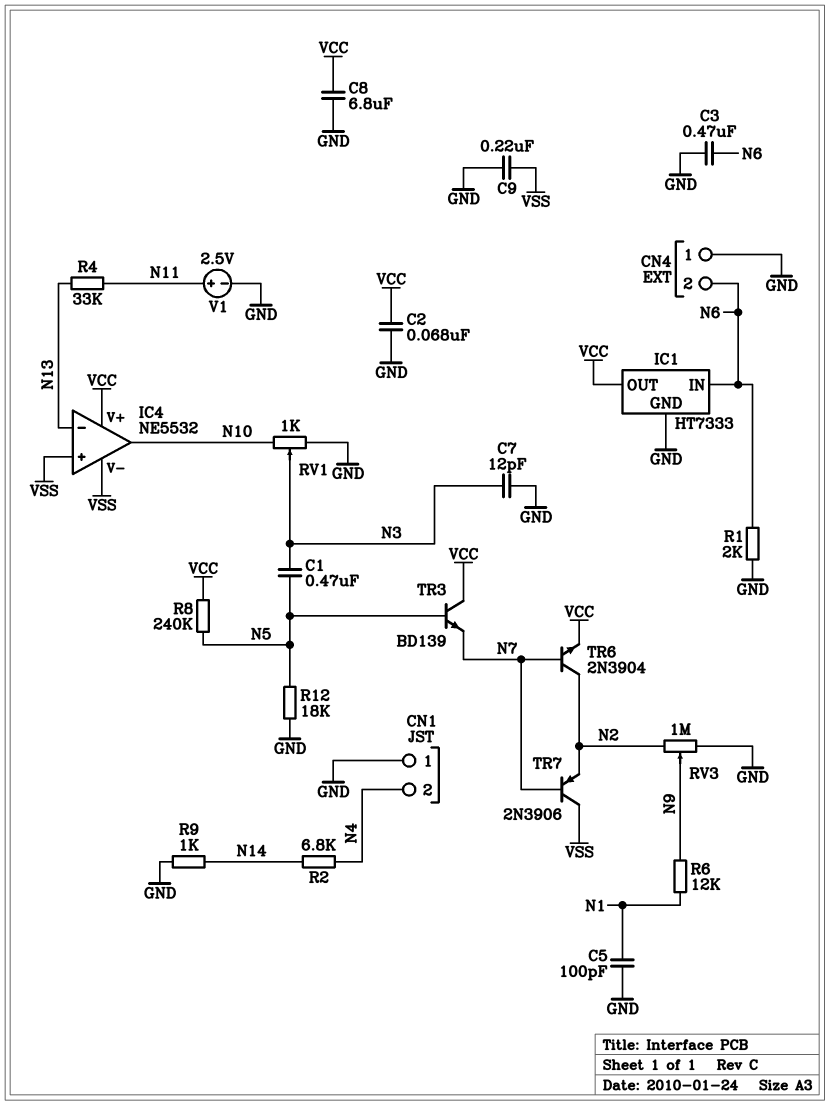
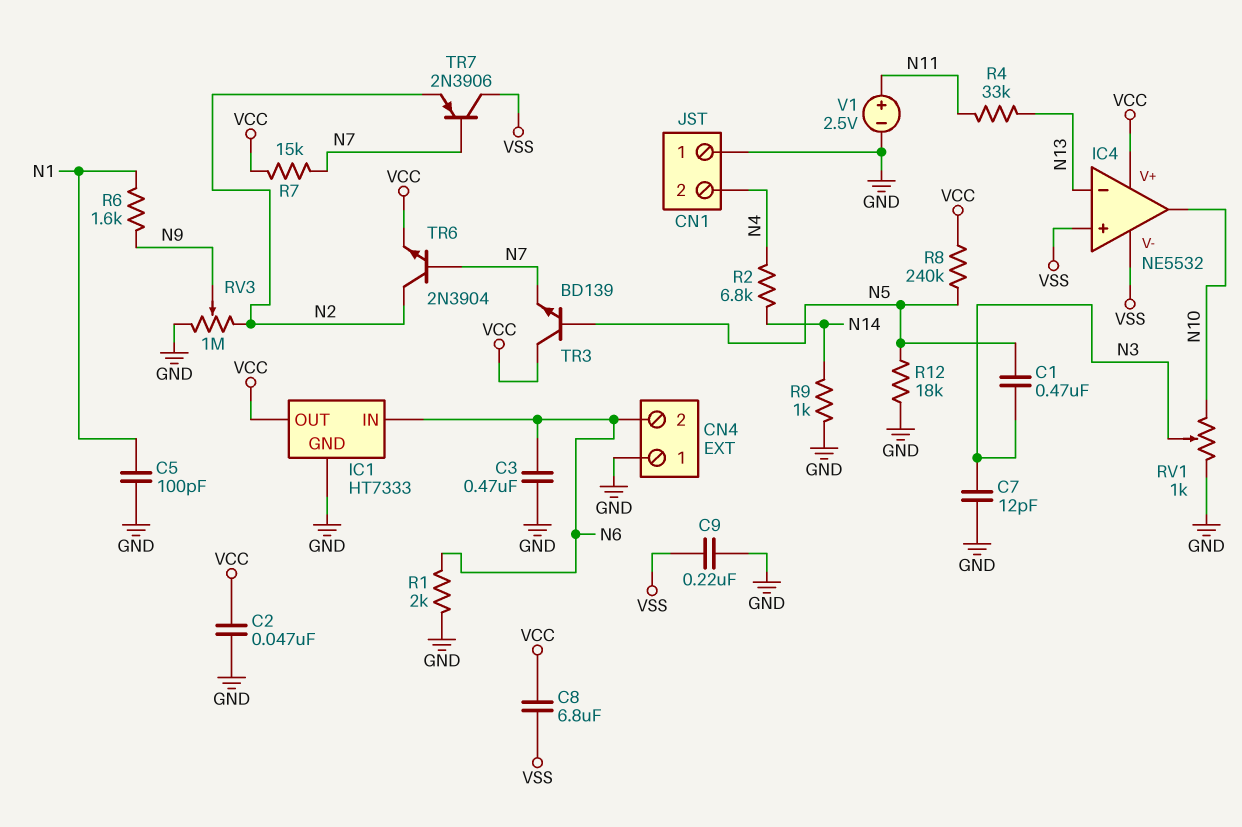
C2: 68nF (GND, VCC) -> 47nF (GND, VCC)
C8: 6.8uF (GND, VCC) -> 6.8uF (VCC, VSS)
R6: 12k (N1, N9) -> 1.6k (N1, N9)
R7: none -> 15k (N7, VCC)

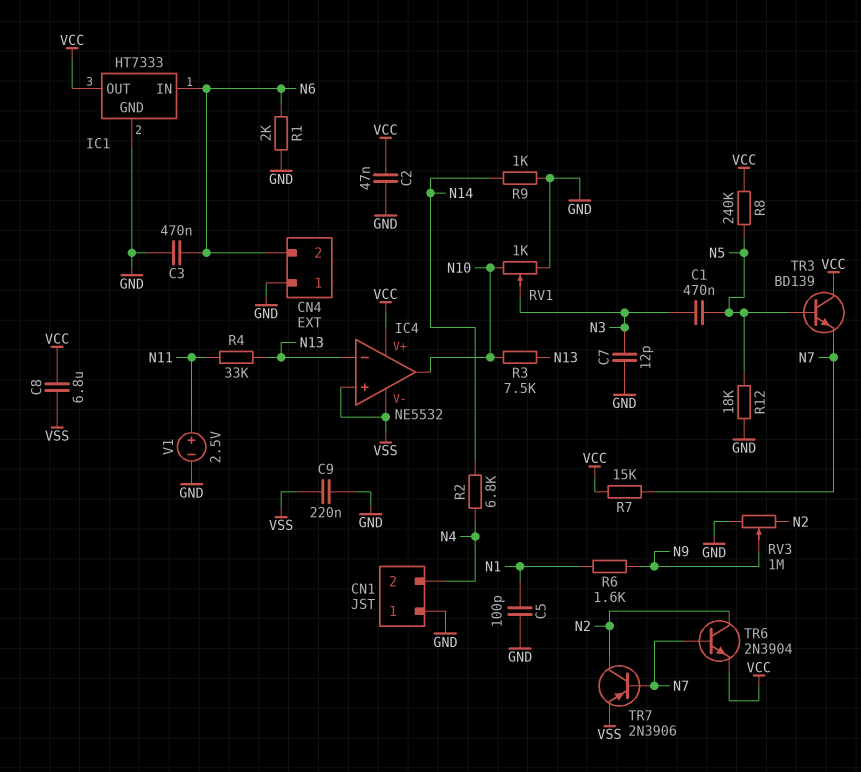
R3: none -> 7.5k (N10, N13)
TR7: PNP 2N3906 (B N7, C VSS, E N2) -> PNP 2N3906 (B N7, C N2, E VSS)

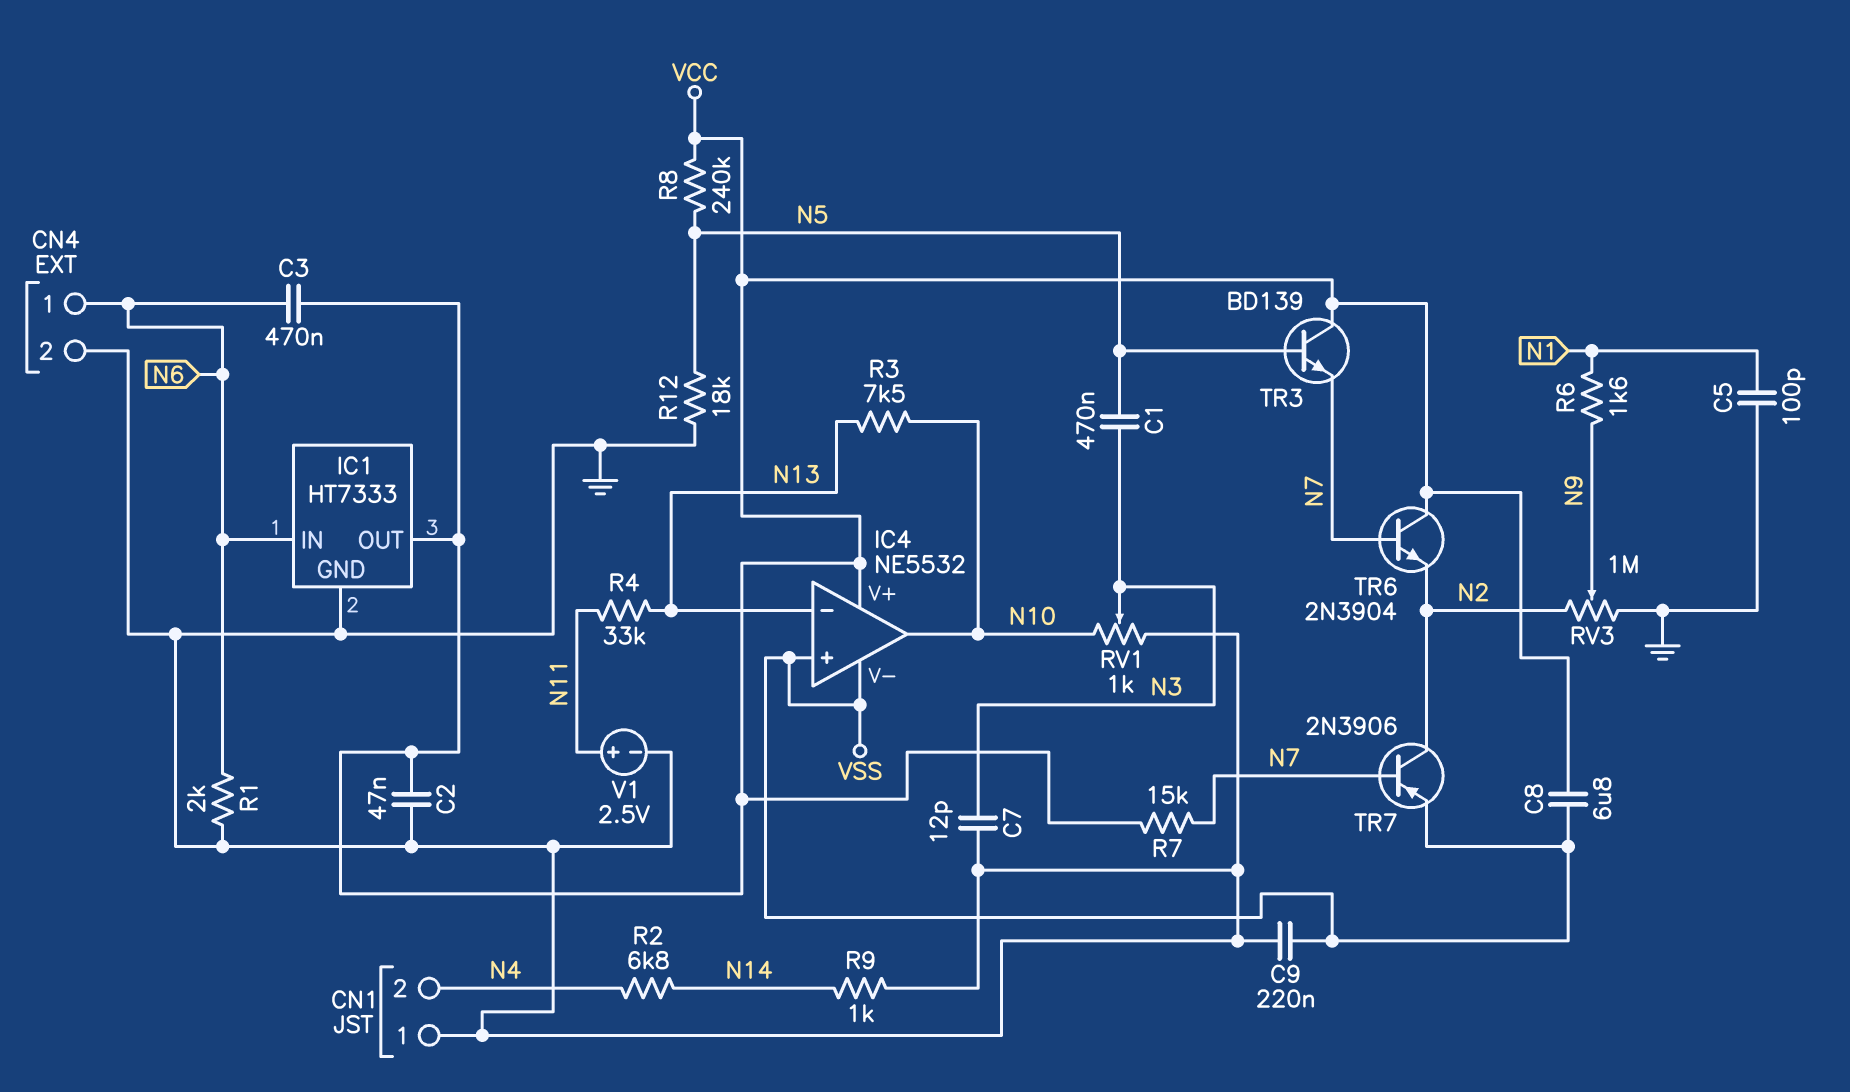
C3: 470nF (GND, N6) -> 470nF (N6, VCC)
CN4 pin 1: GND -> N6
CN4 pin 2: N6 -> GND
TR6: NPN 2N3904 (B N7, C N2, E VCC) -> NPN 2N3904 (B N7, C VCC, E N2)

